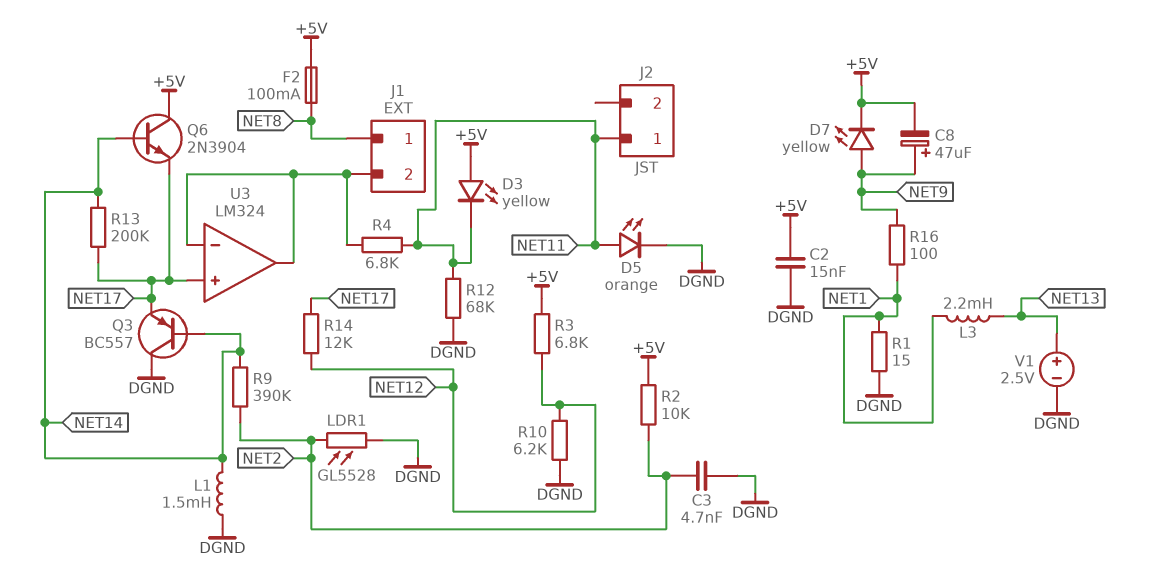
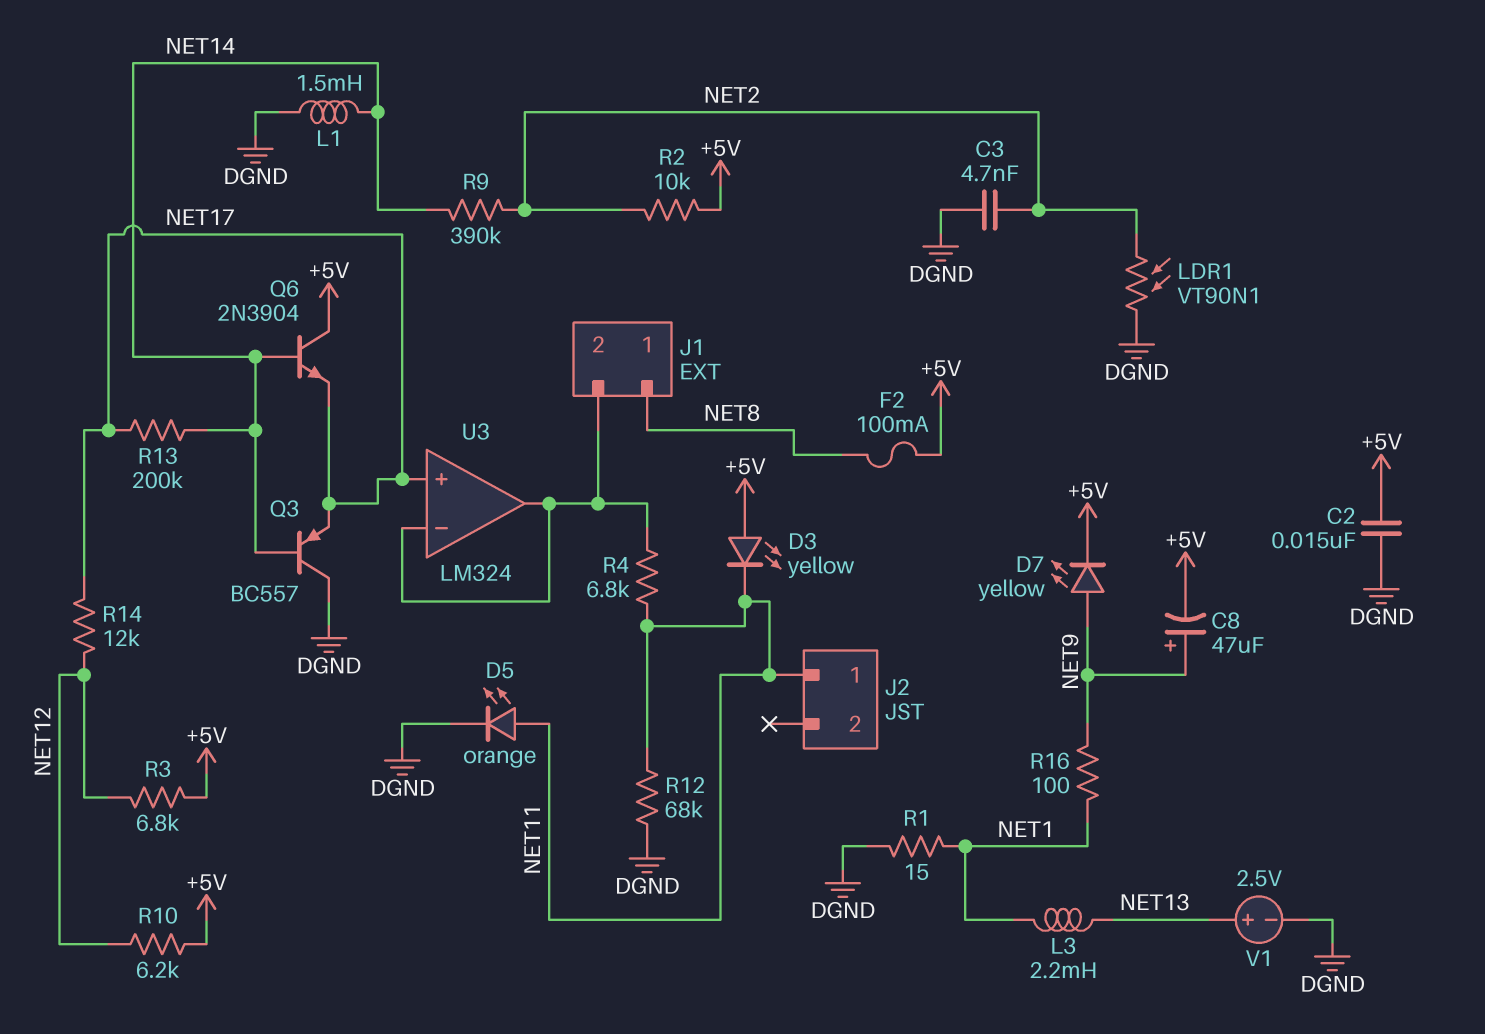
LDR1: GL5528 (DGND, NET2) -> VT90N1 (DGND, NET2)
R10: 6.2k (DGND, NET12) -> 6.2k (+5V, NET12)

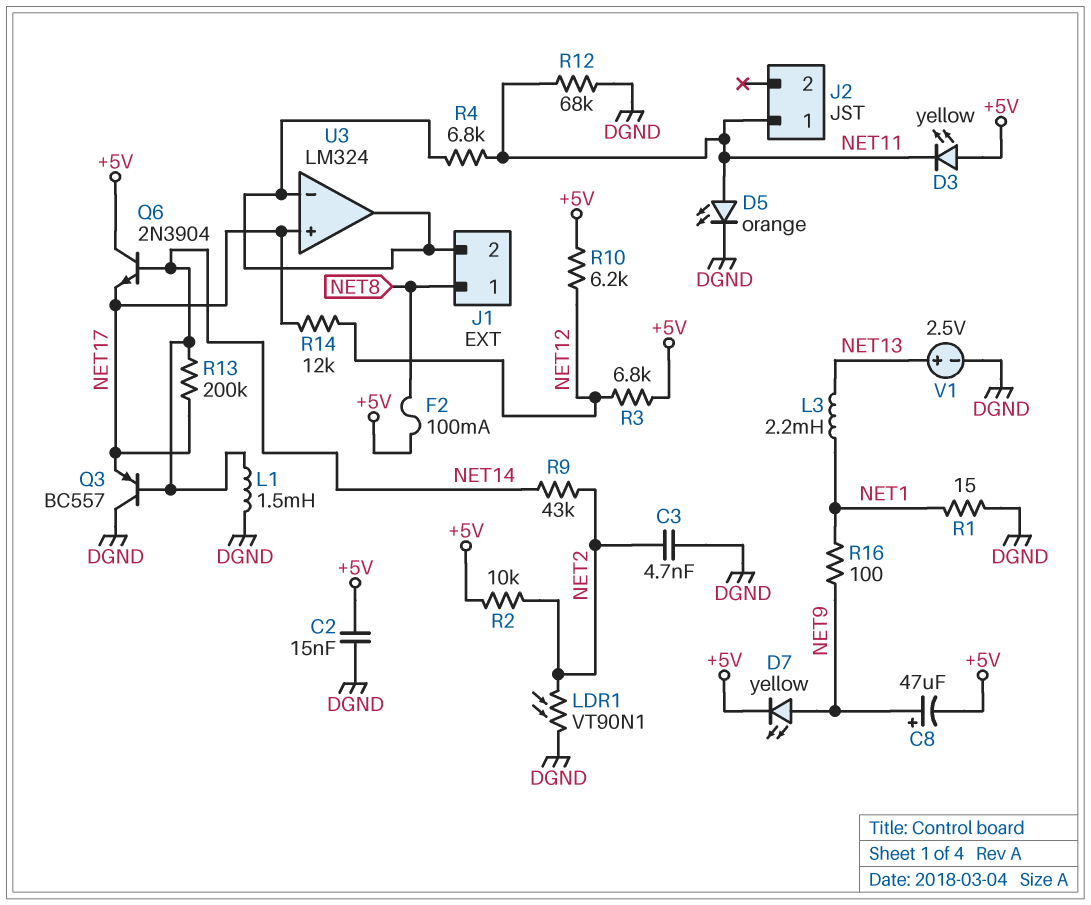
R9: 390k (NET2, NET14) -> 43k (NET2, NET14)

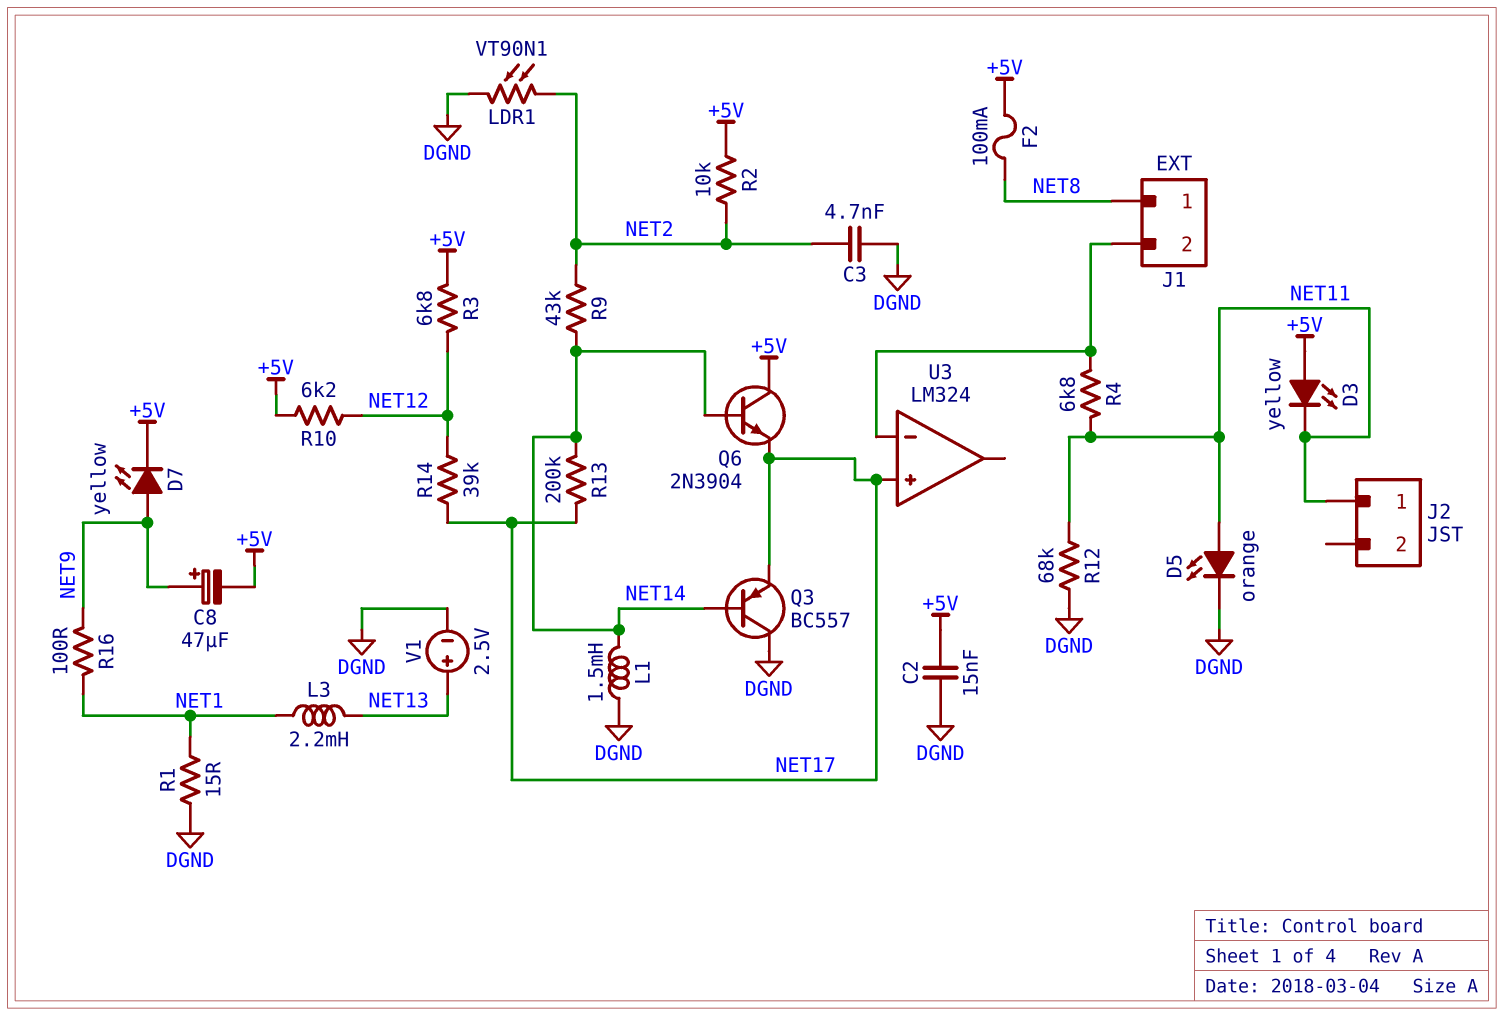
R14: 12k (NET12, NET17) -> 39k (NET12, NET17)
U3 pin out: J1/2 -> none

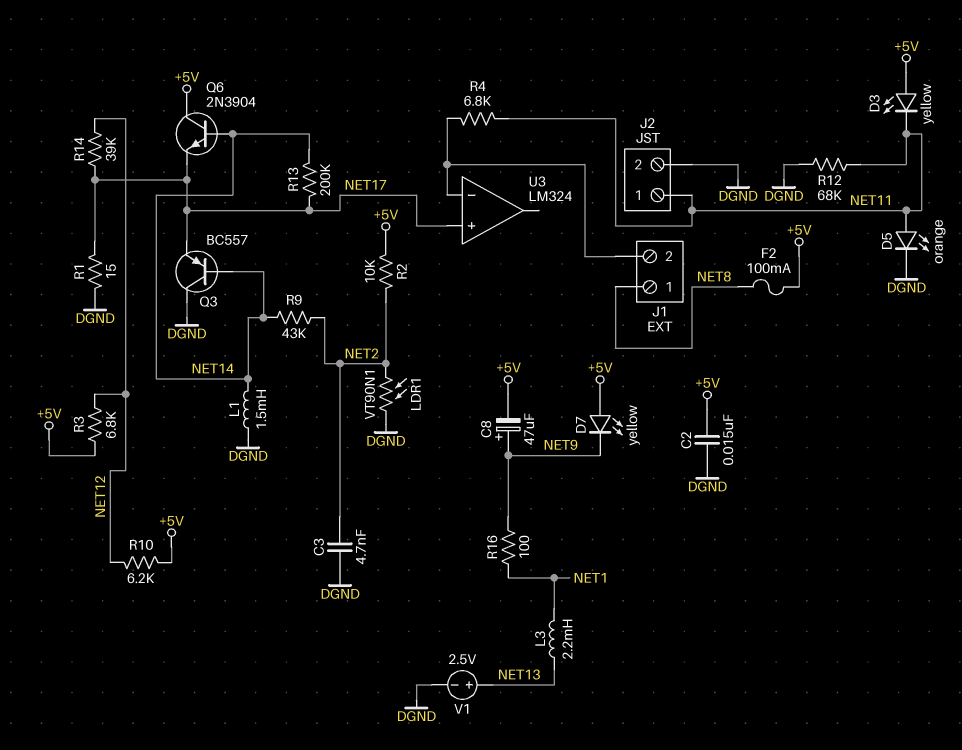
D7: LED yellow (A NET9, K +5V) -> LED yellow (A +5V, K NET9)
J2 pin 2: none -> DGND
R1: 15 (DGND, NET1) -> 15 (DGND, NET17)

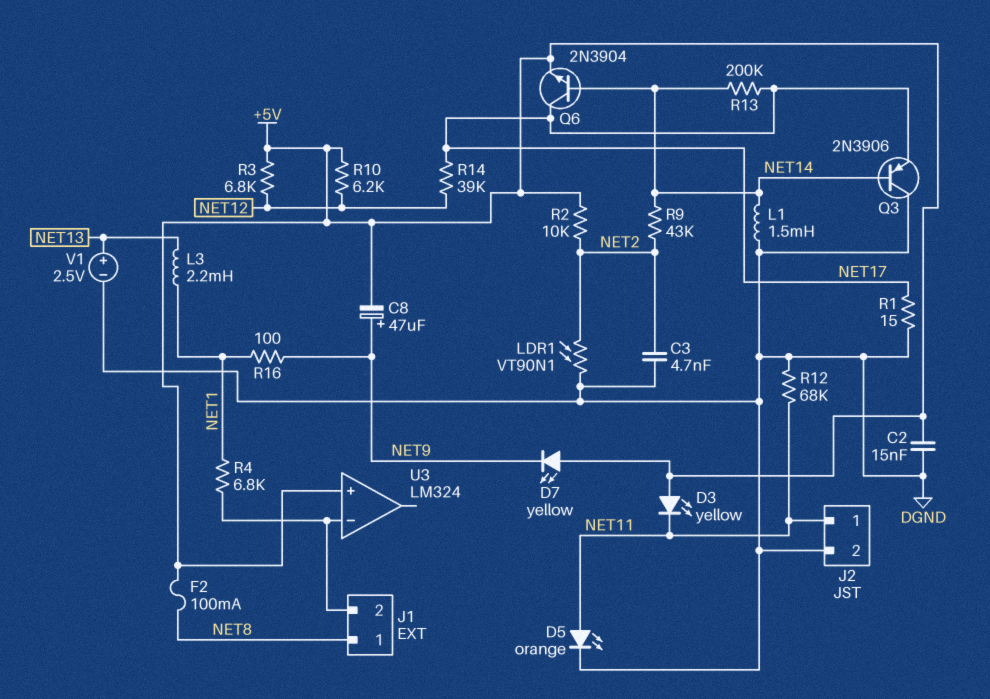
Q3: PNP BC557 (B NET14, C DGND, E NET17) -> PNP 2N3906 (B NET14, C DGND, E NET17)
Q6: NPN 2N3904 (B NET14, C +5V, E NET17) -> NPN 2N3904 (B NET14, C NET17, E +5V)
R4: 6.8k (J1/2, NET11) -> 6.8k (J1/2, NET1)
U3 pin in+: NET17 -> +5V

